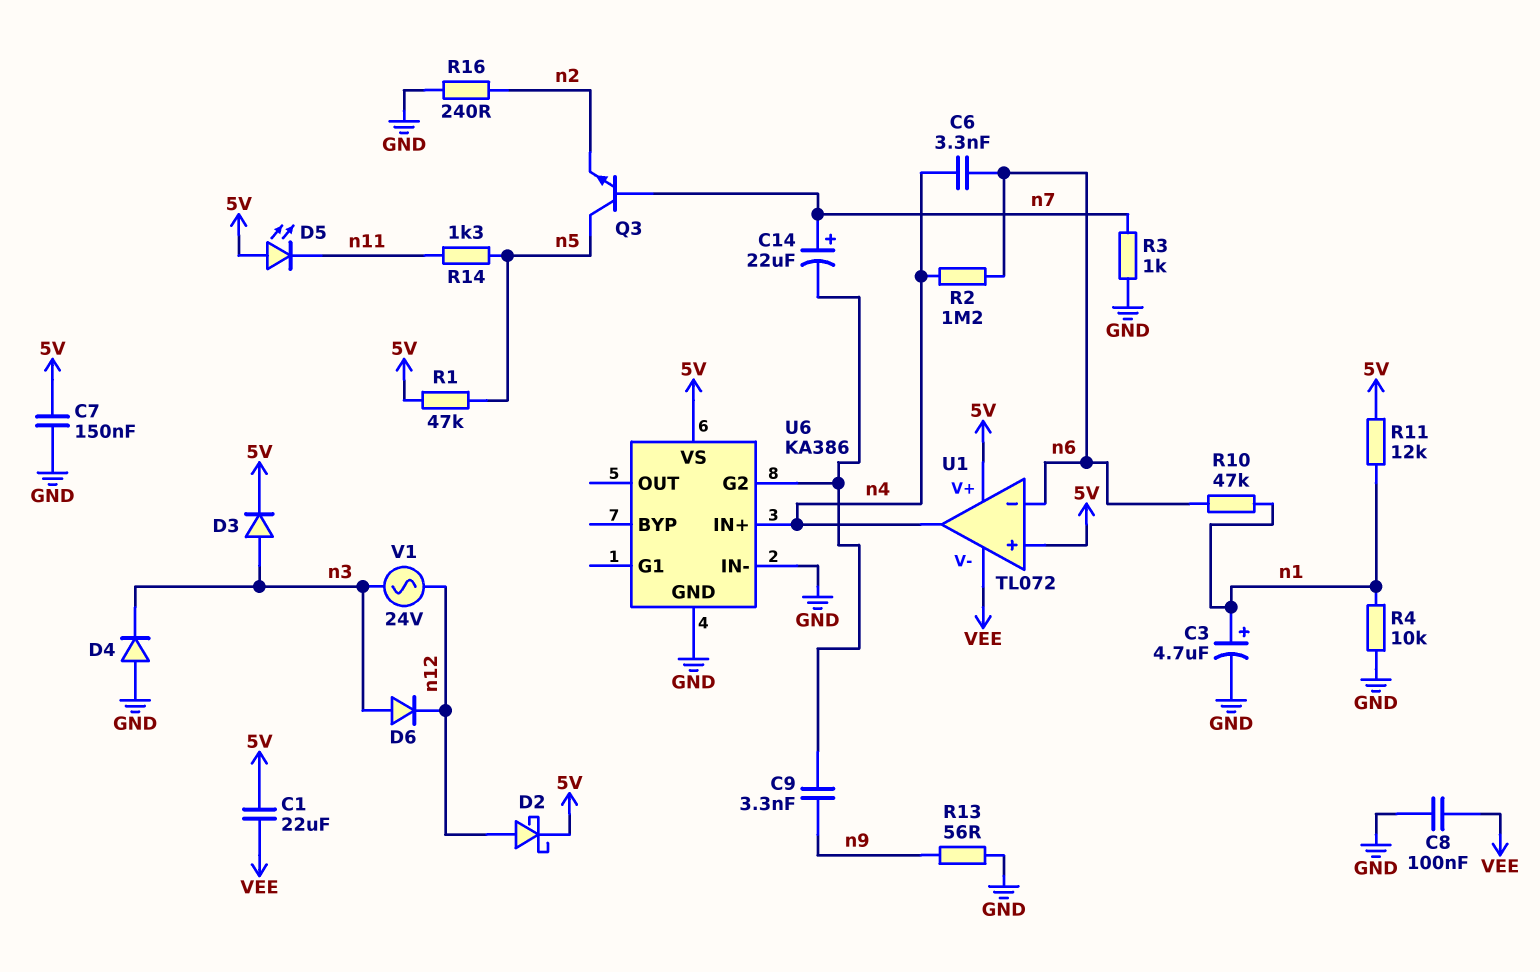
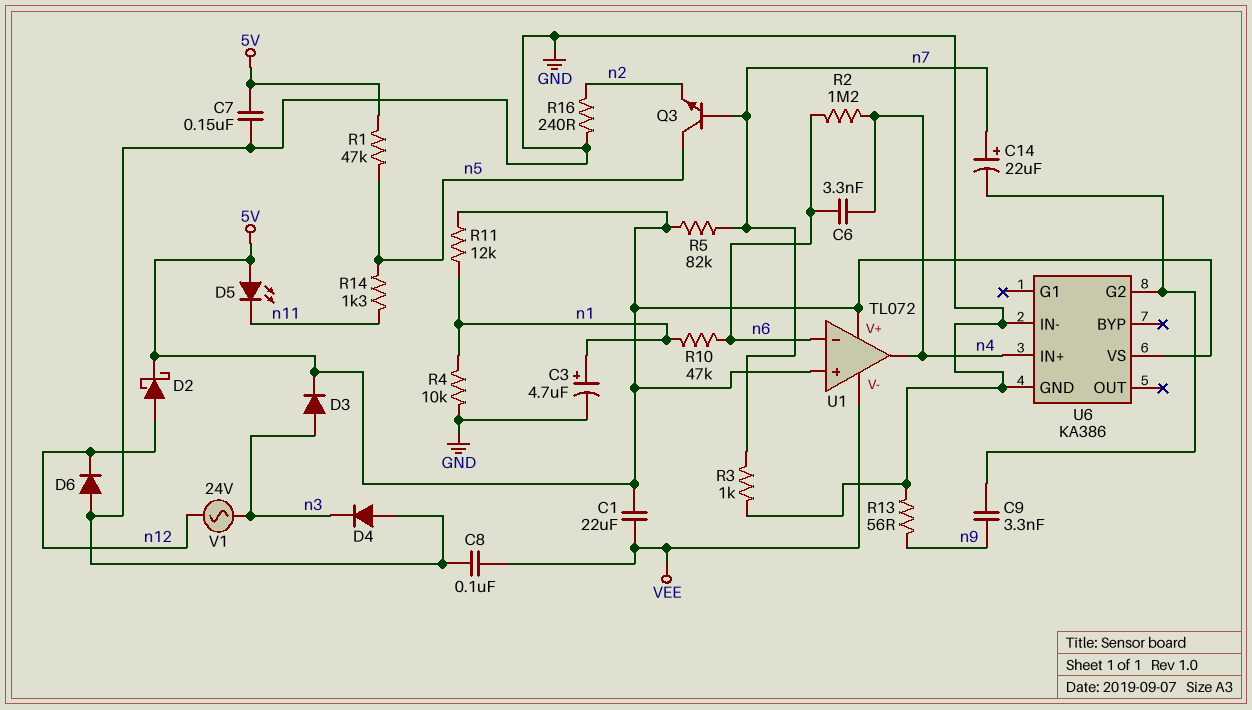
D6: diode (A n3, K n12) -> diode (A GND, K n12)
R5: none -> 82k (5V, n7)

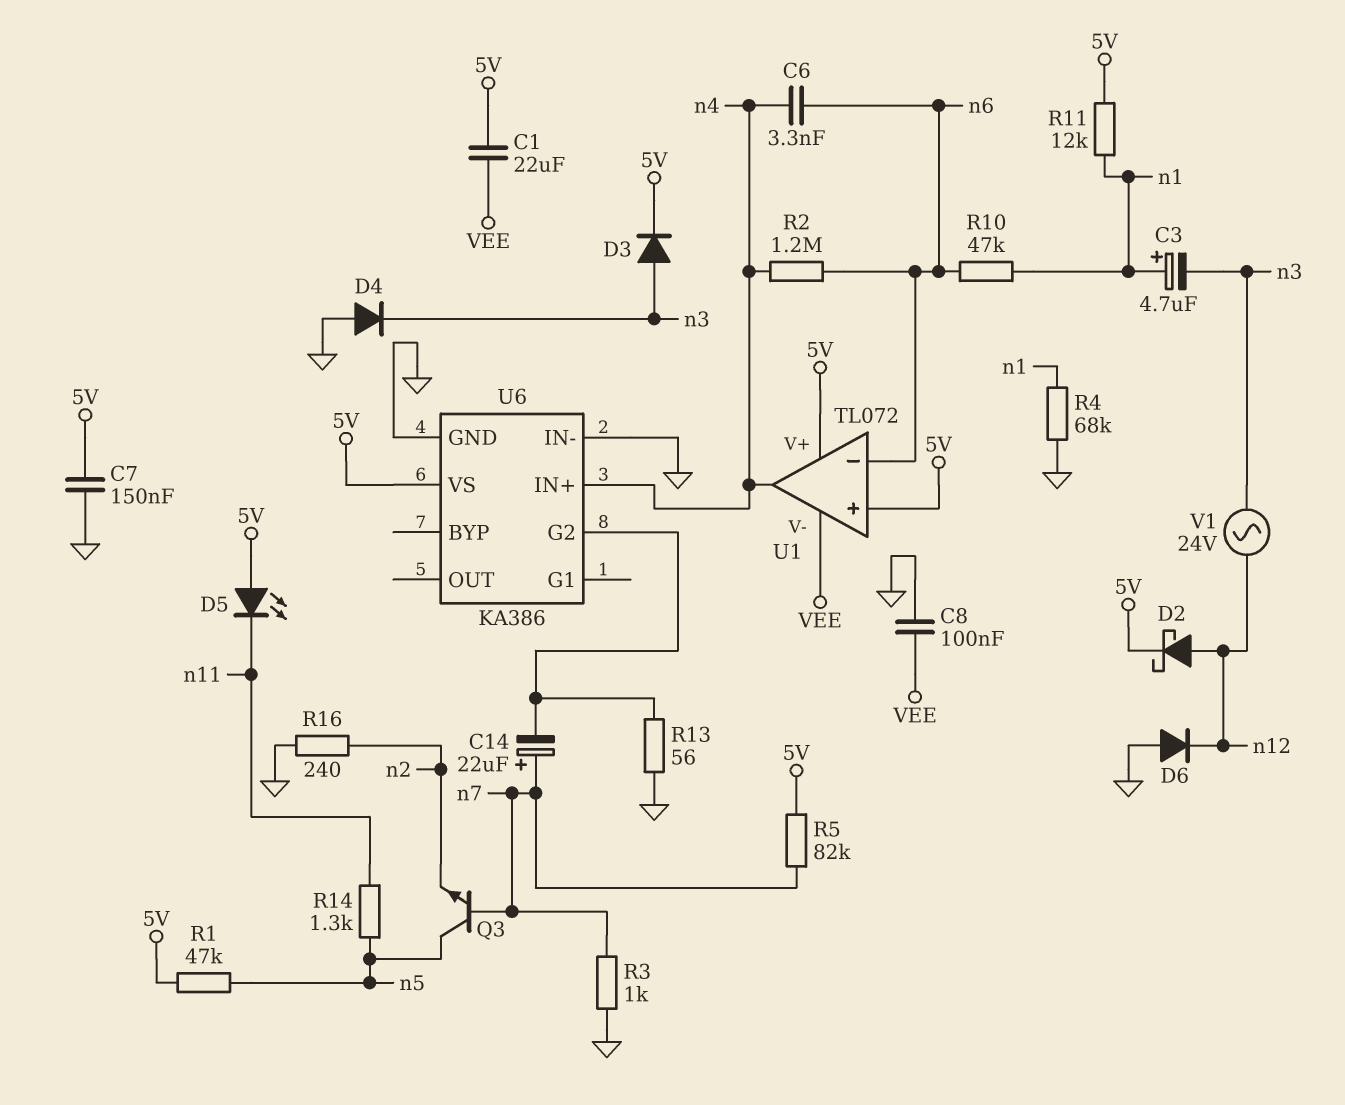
C3: 4.7uF (plus n1, minus GND) -> 4.7uF (plus n1, minus n3)
C9: 3.3nF (U6/G2, n9) -> none
R4: 10k (GND, n1) -> 68k (GND, n1)
R13: 56 (GND, n9) -> 56 (GND, U6/G2)

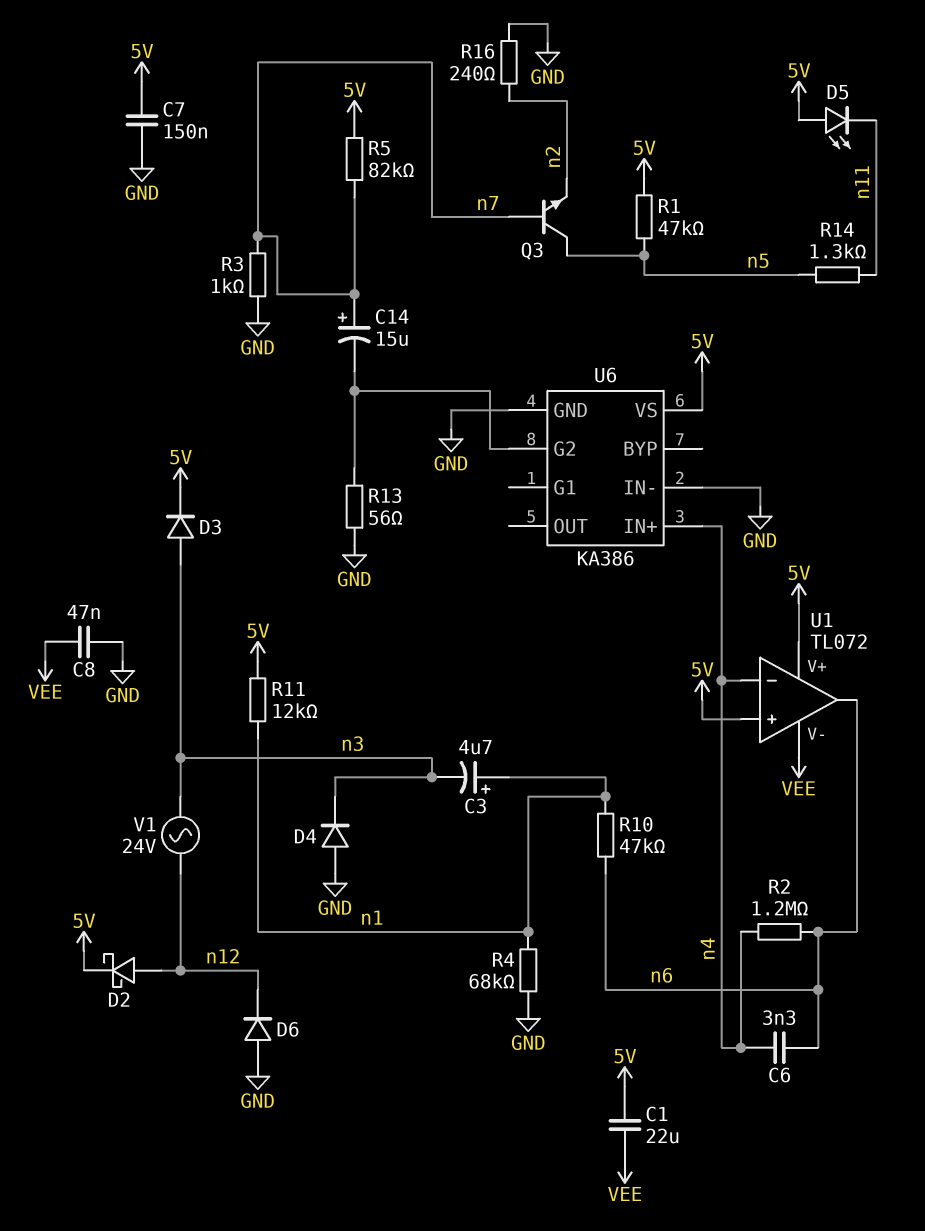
C8: 100nF (GND, VEE) -> 47nF (GND, VEE)
C14: 22uF (plus n7, minus U6/G2) -> 15uF (plus n7, minus U6/G2)
U1 pin in-: n6 -> n4
U1 pin out: n4 -> n6

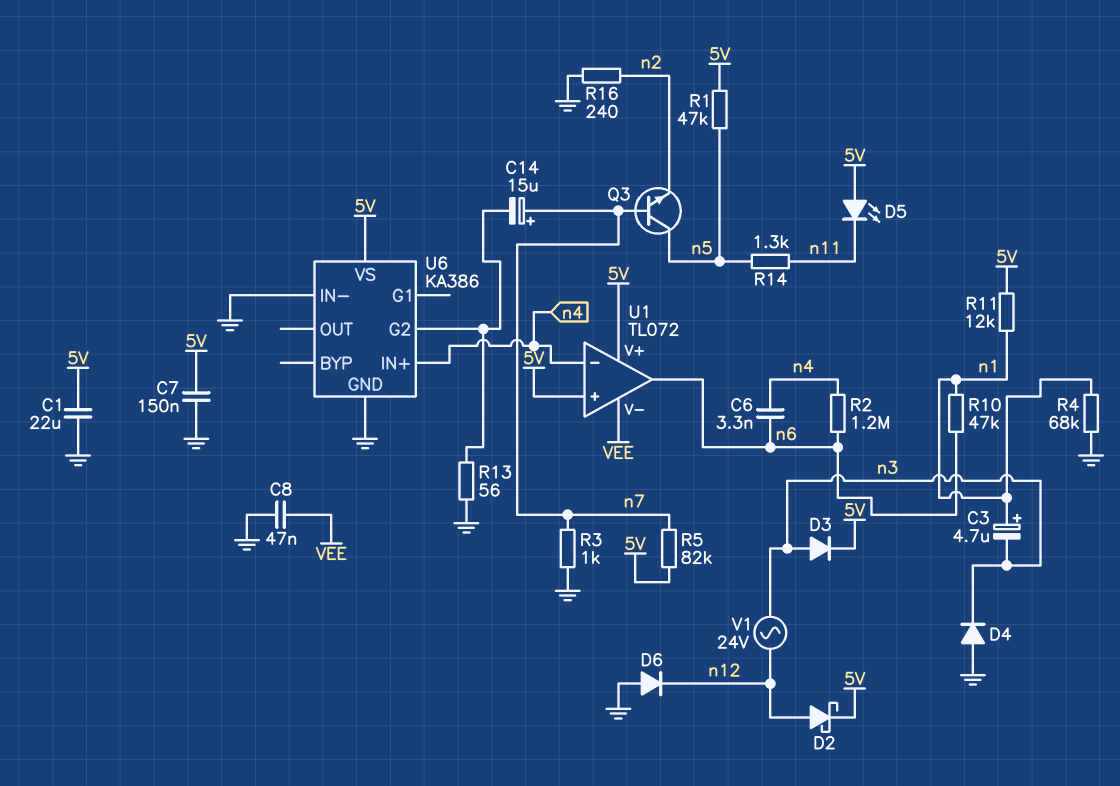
C1: 22uF (5V, VEE) -> 22uF (5V, GND)

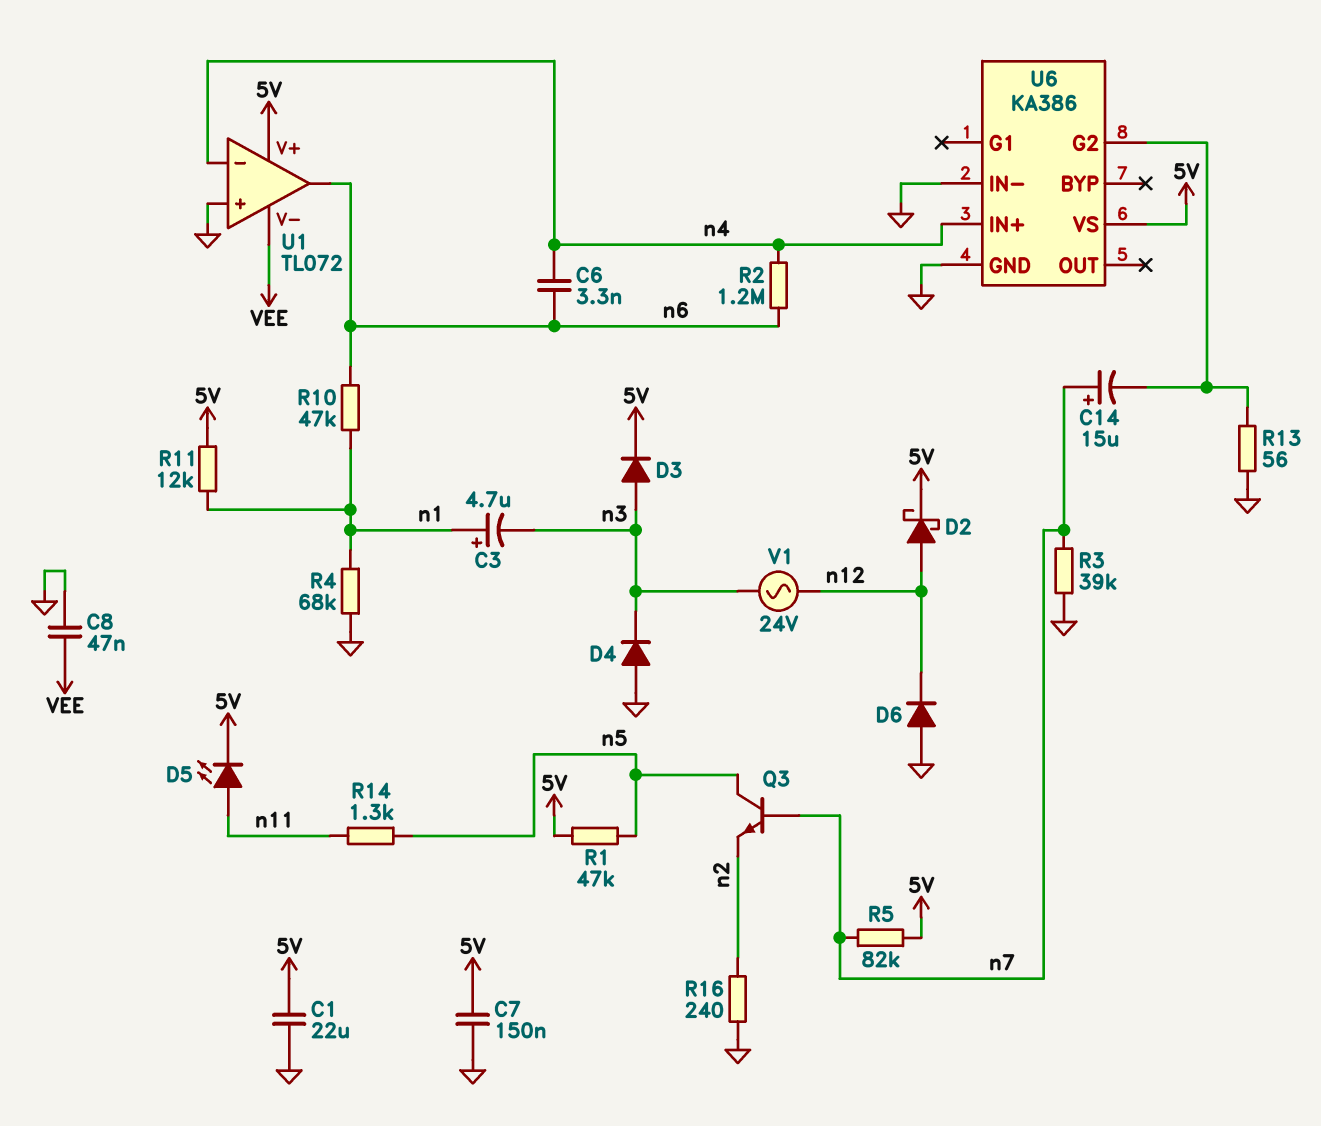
D5: LED (A 5V, K n11) -> LED (A n11, K 5V)
R3: 1k (GND, n7) -> 39k (GND, n7)
U1 pin in+: 5V -> GND

